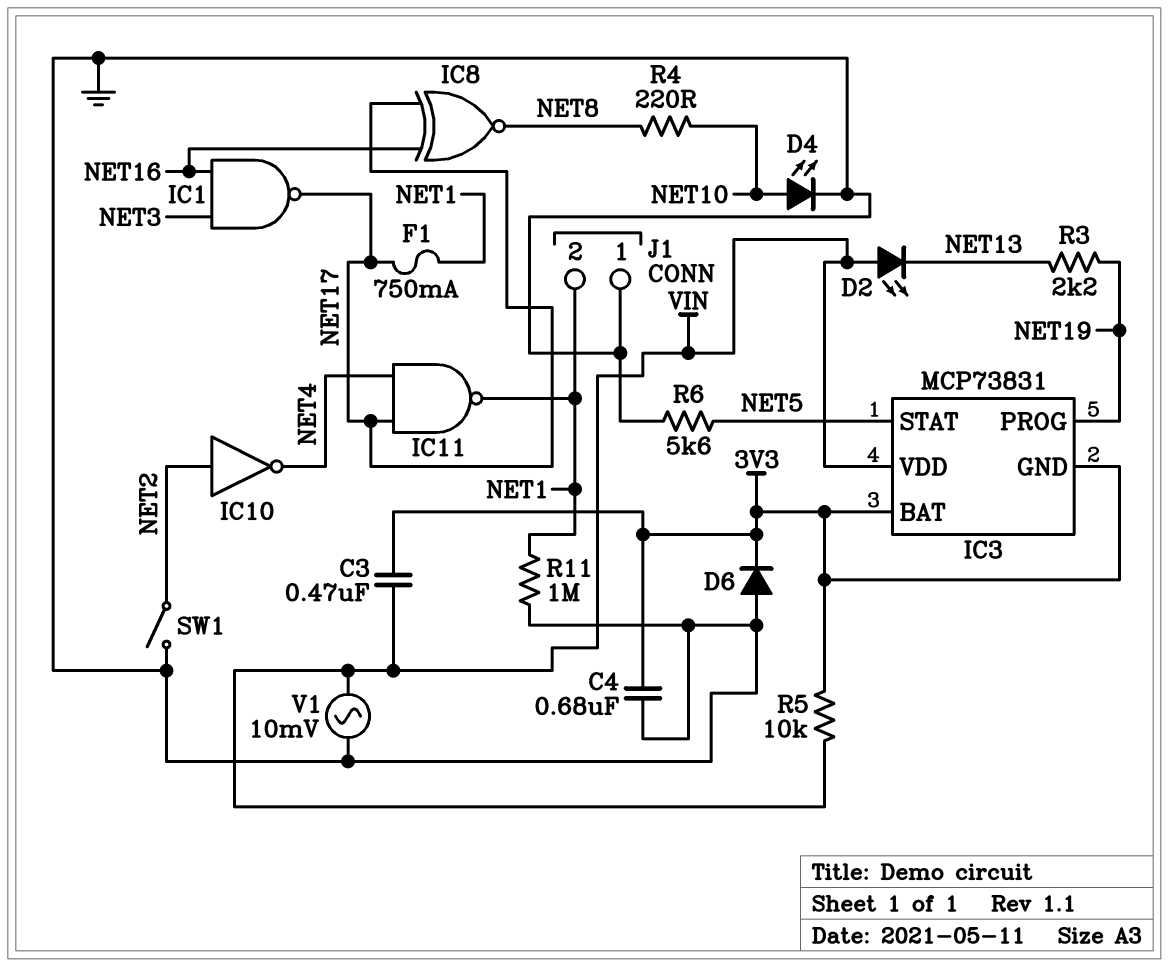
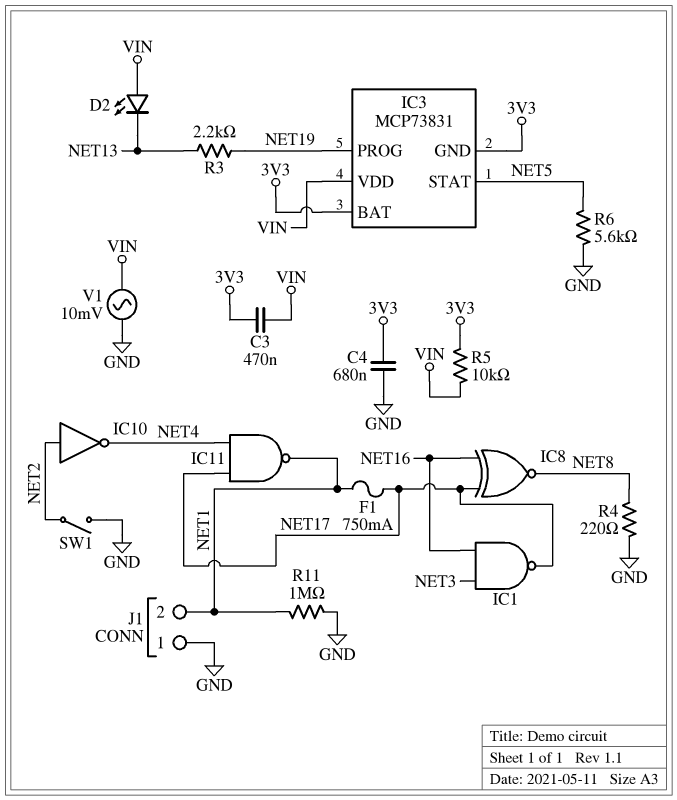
D4: LED (A NET10, K GND) -> none
D6: diode (A GND, K 3V3) -> none
R4: 220 (NET8, NET10) -> 220 (GND, NET8)

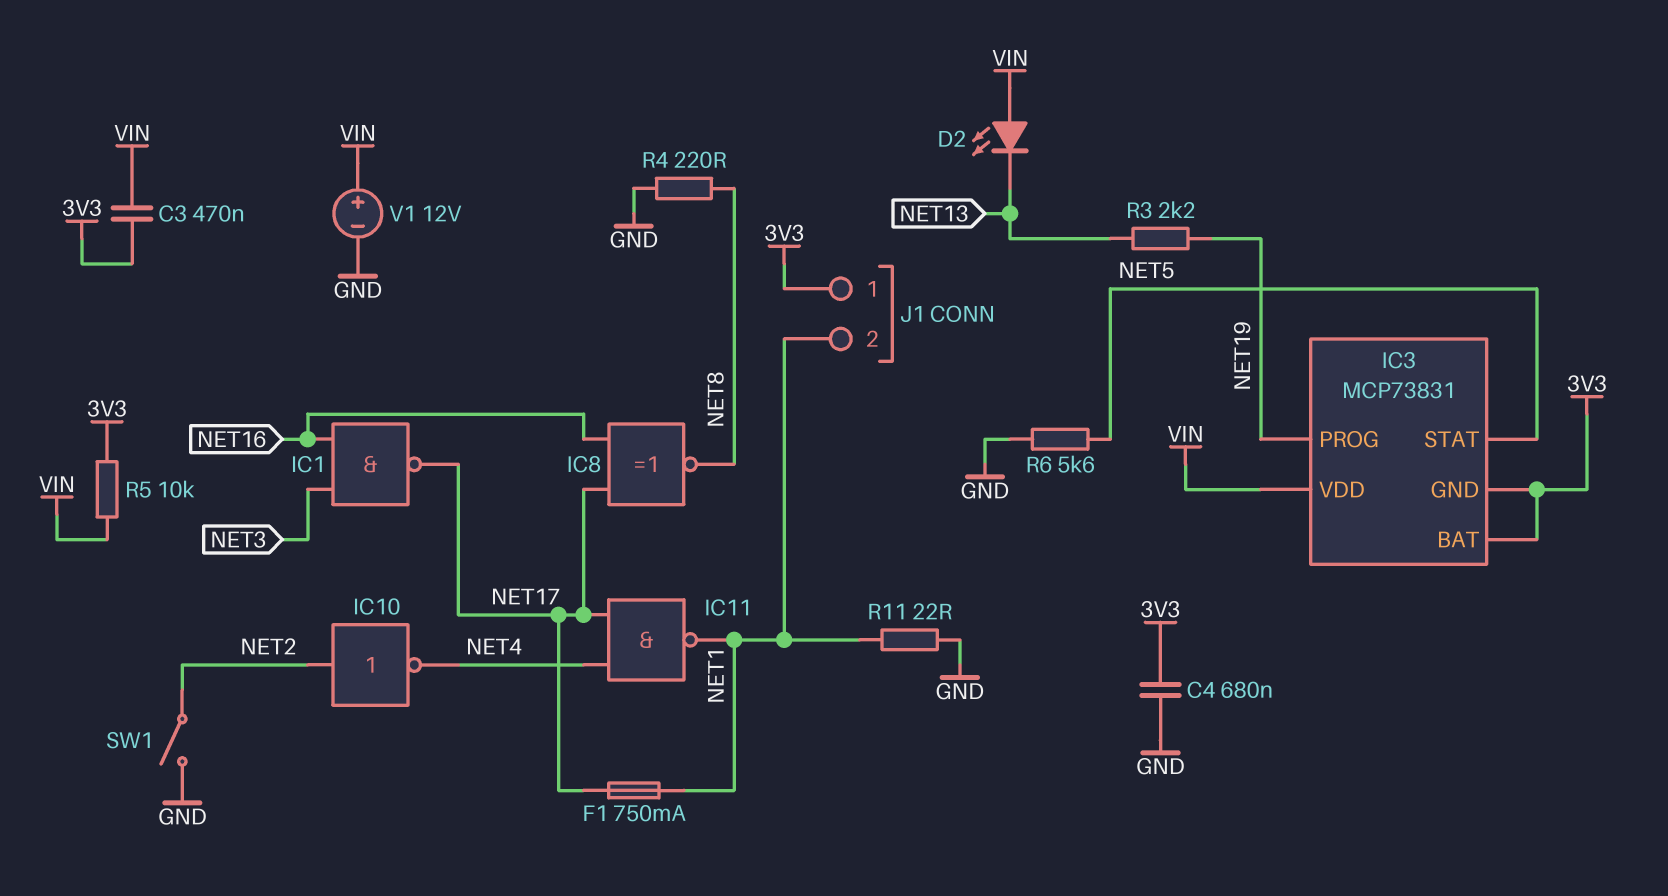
J1 pin 1: GND -> 3V3
R11: 1M (GND, NET1) -> 22 (GND, NET1)
V1: AC 10mV (GND, VIN) -> 12V (plus VIN, minus GND)

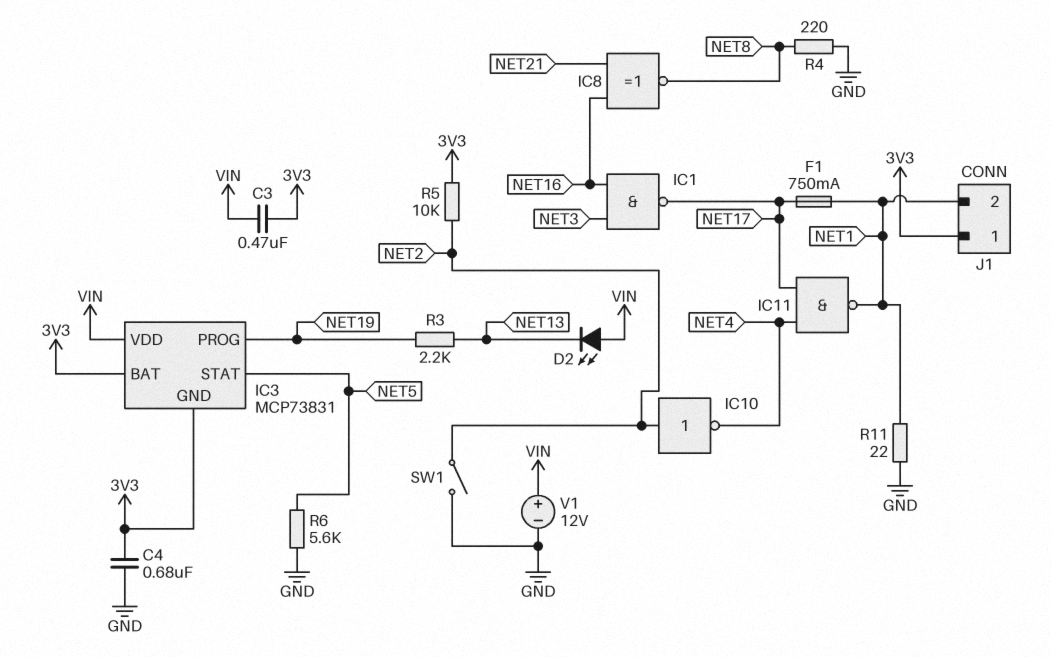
IC8: XNOR (in NET16, in NET17, out NET8) -> XNOR (in NET16, in NET21, out NET8)
R5: 10k (3V3, VIN) -> 10k (3V3, NET2)

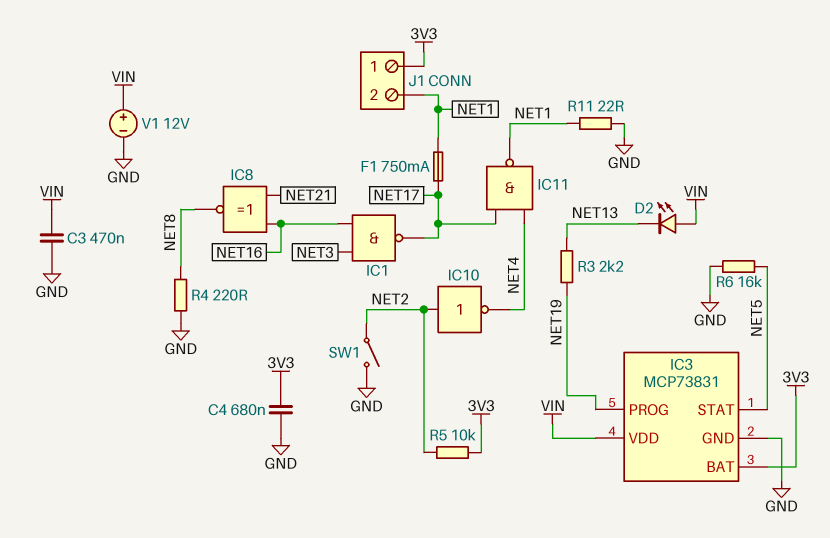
C3: 470nF (3V3, VIN) -> 470nF (GND, VIN)
IC3 pin GND: 3V3 -> GND
R6: 5.6k (GND, NET5) -> 16k (GND, NET5)

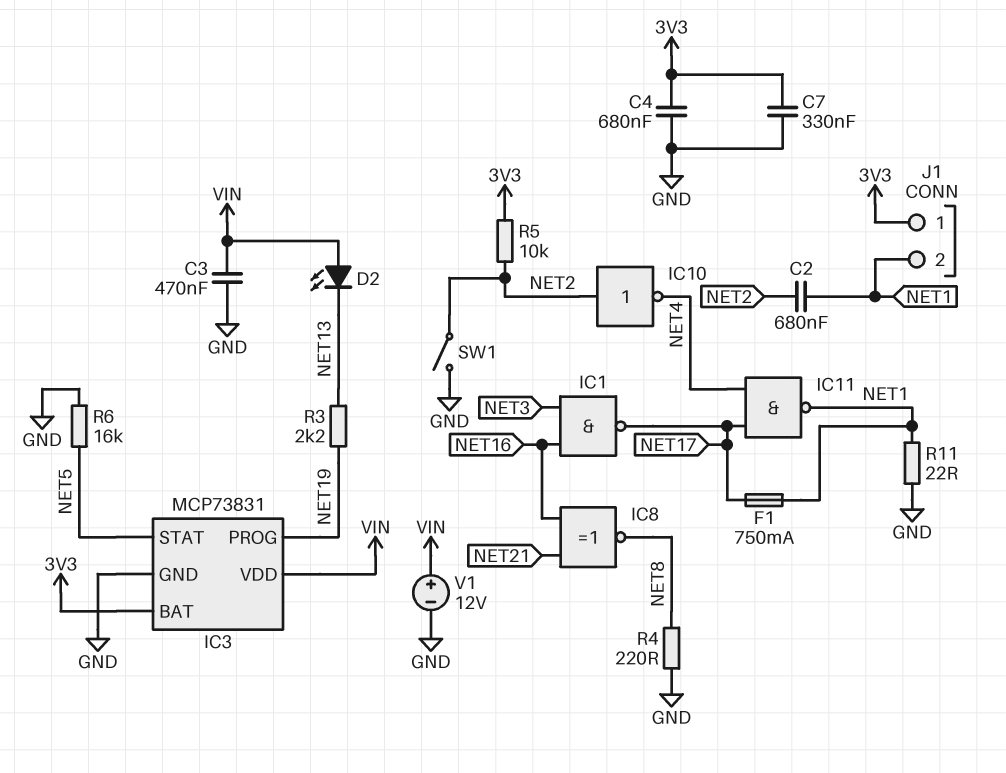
C2: none -> 680nF (NET1, NET2)
C7: none -> 330nF (3V3, GND)

